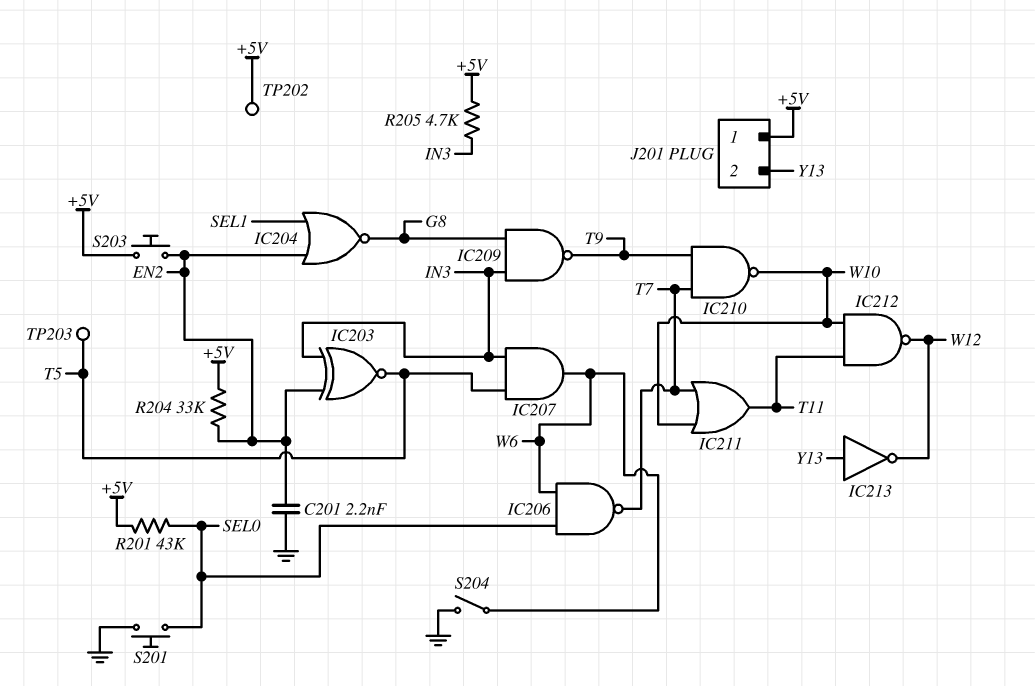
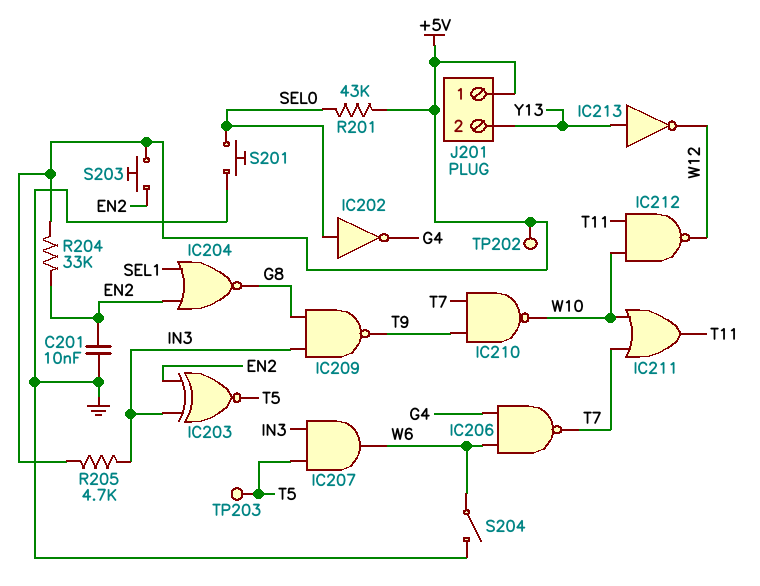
C201: 2.2nF (EN2, GND) -> 10nF (EN2, GND)
IC202: none -> NOT (in SEL0, out G4)
IC206: NAND (in SEL0, in W6, out T7) -> NAND (in G4, in W6, out T7)

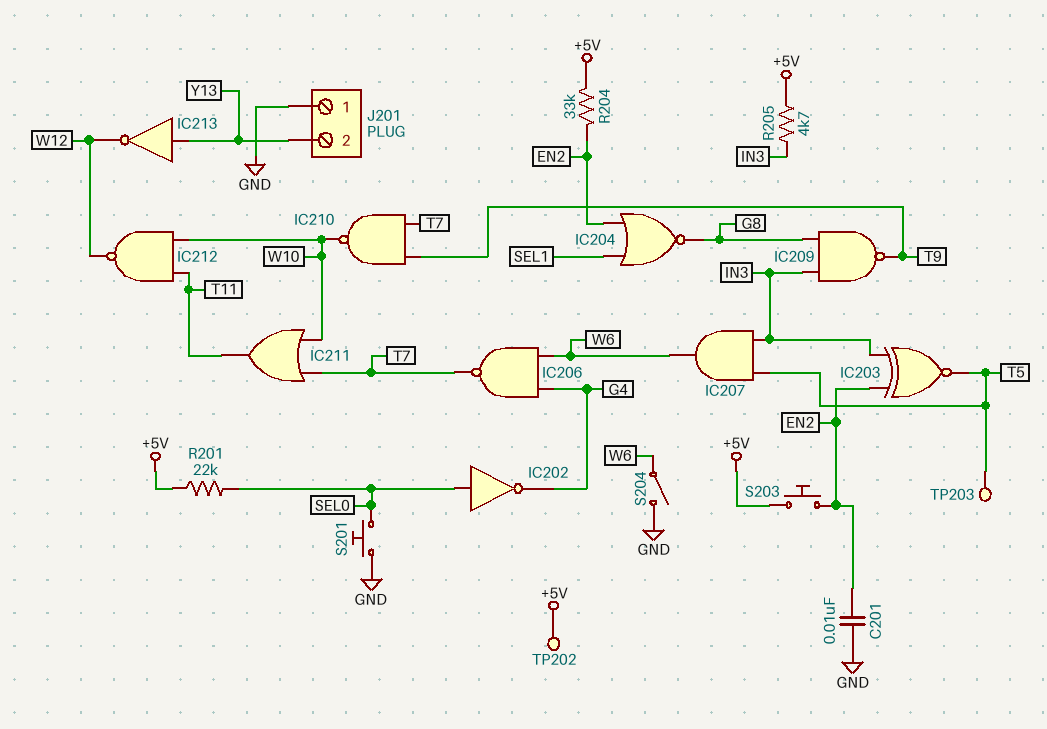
J201 pin 1: +5V -> GND
R201: 43k (+5V, SEL0) -> 22k (+5V, SEL0)

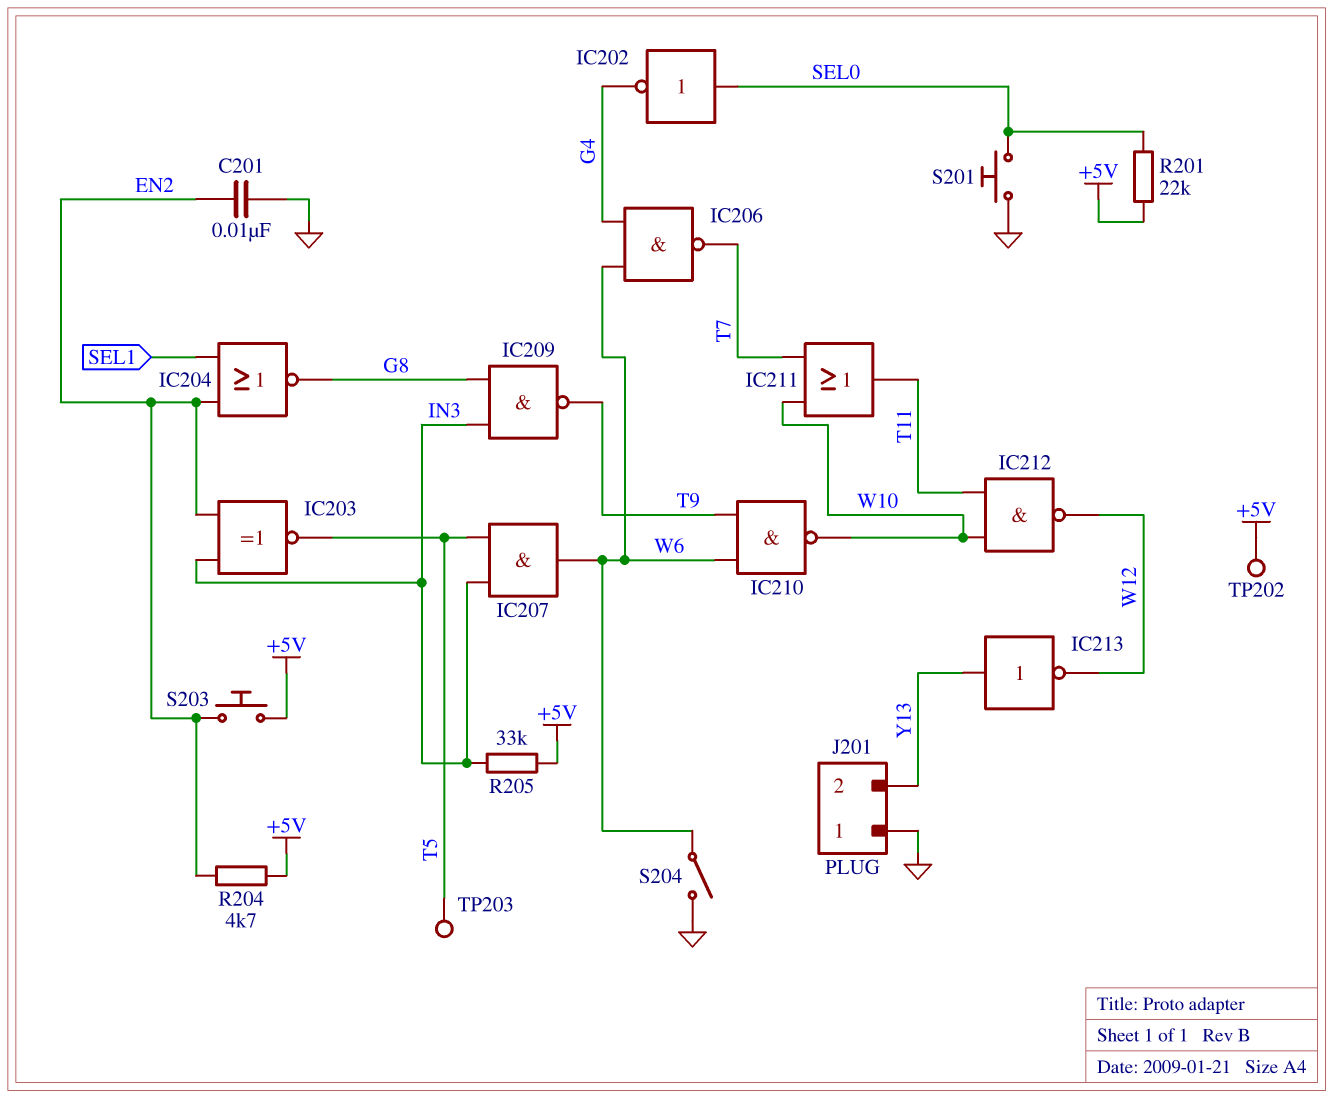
IC210: NAND (in T7, in T9, out W10) -> NAND (in T9, in W6, out W10)
R204: 33k (+5V, EN2) -> 4.7k (+5V, EN2)
R205: 4.7k (+5V, IN3) -> 33k (+5V, IN3)

